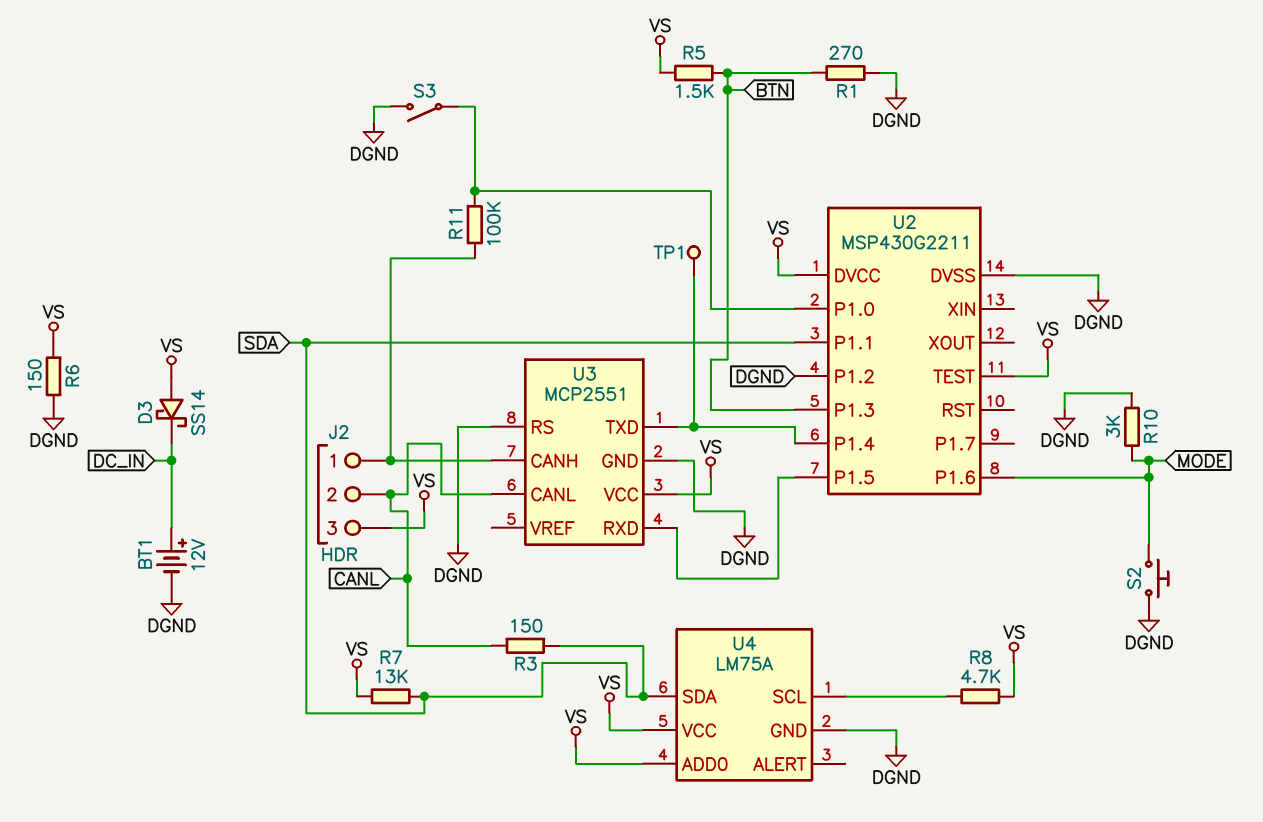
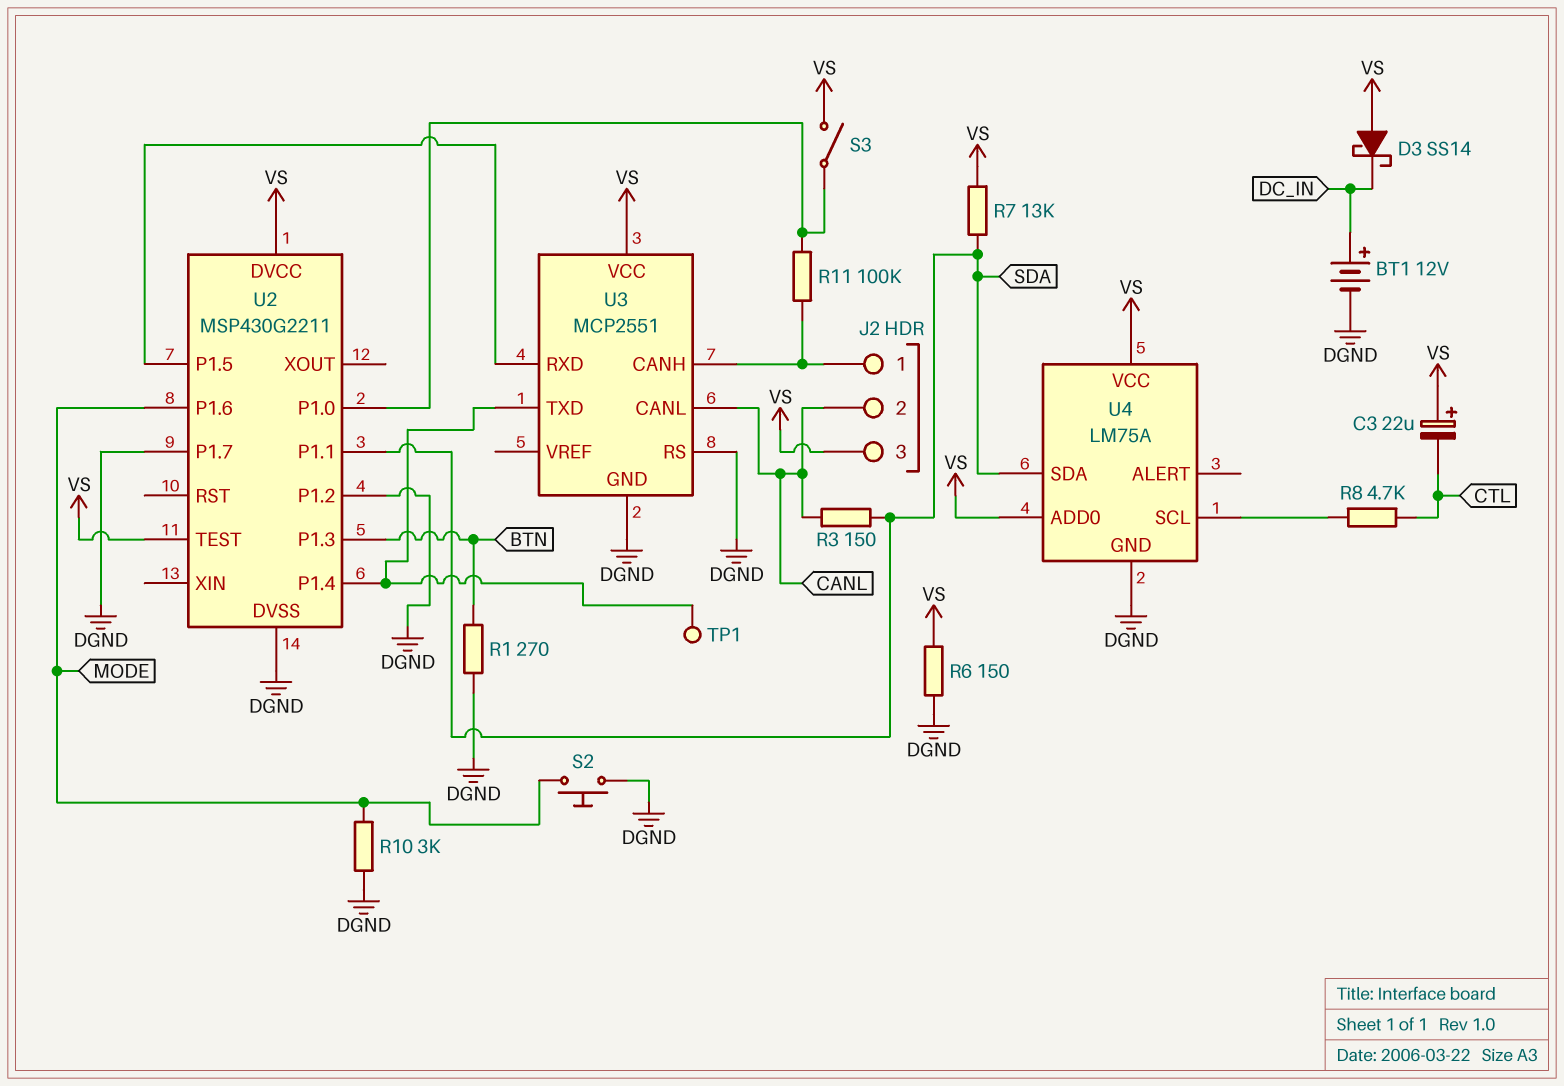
C3: none -> 22uF (plus VS, minus CTL)
R5: 1.5k (BTN, VS) -> none
R8: 4.7k (U4/SCL, VS) -> 4.7k (CTL, U4/SCL)
S3: switch (DGND, U2/P1.0) -> switch (U2/P1.0, VS)
U2 pin P1.7: none -> DGND

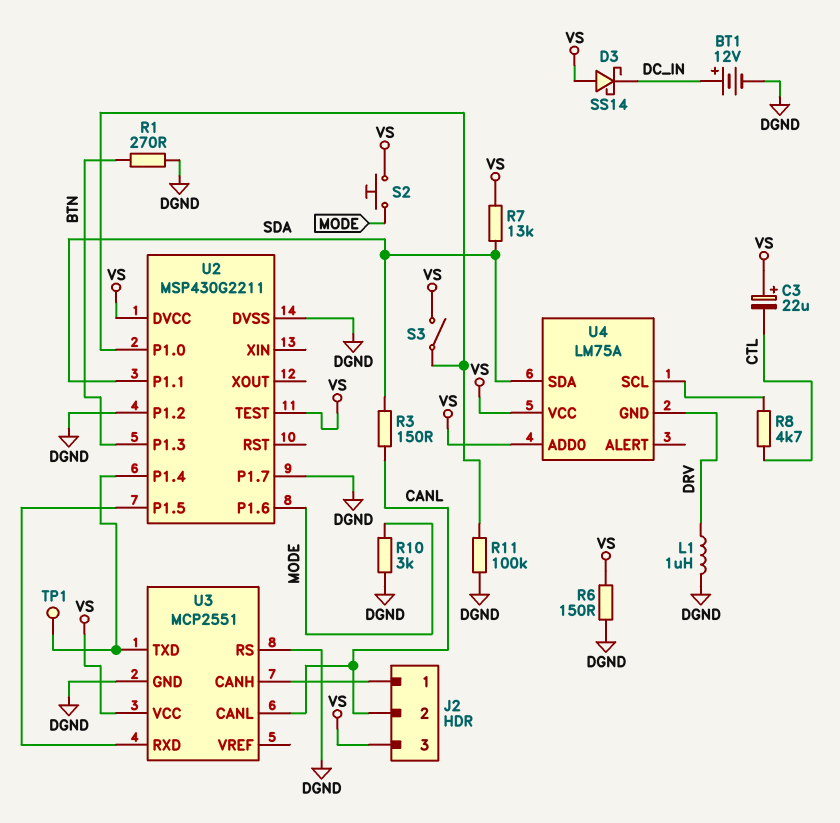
L1: none -> 1uH (DGND, DRV)
R11: 100k (J2/1, U2/P1.0) -> 100k (DGND, U2/P1.0)
S2: button (DGND, MODE) -> button (MODE, VS)
U4 pin GND: DGND -> DRV

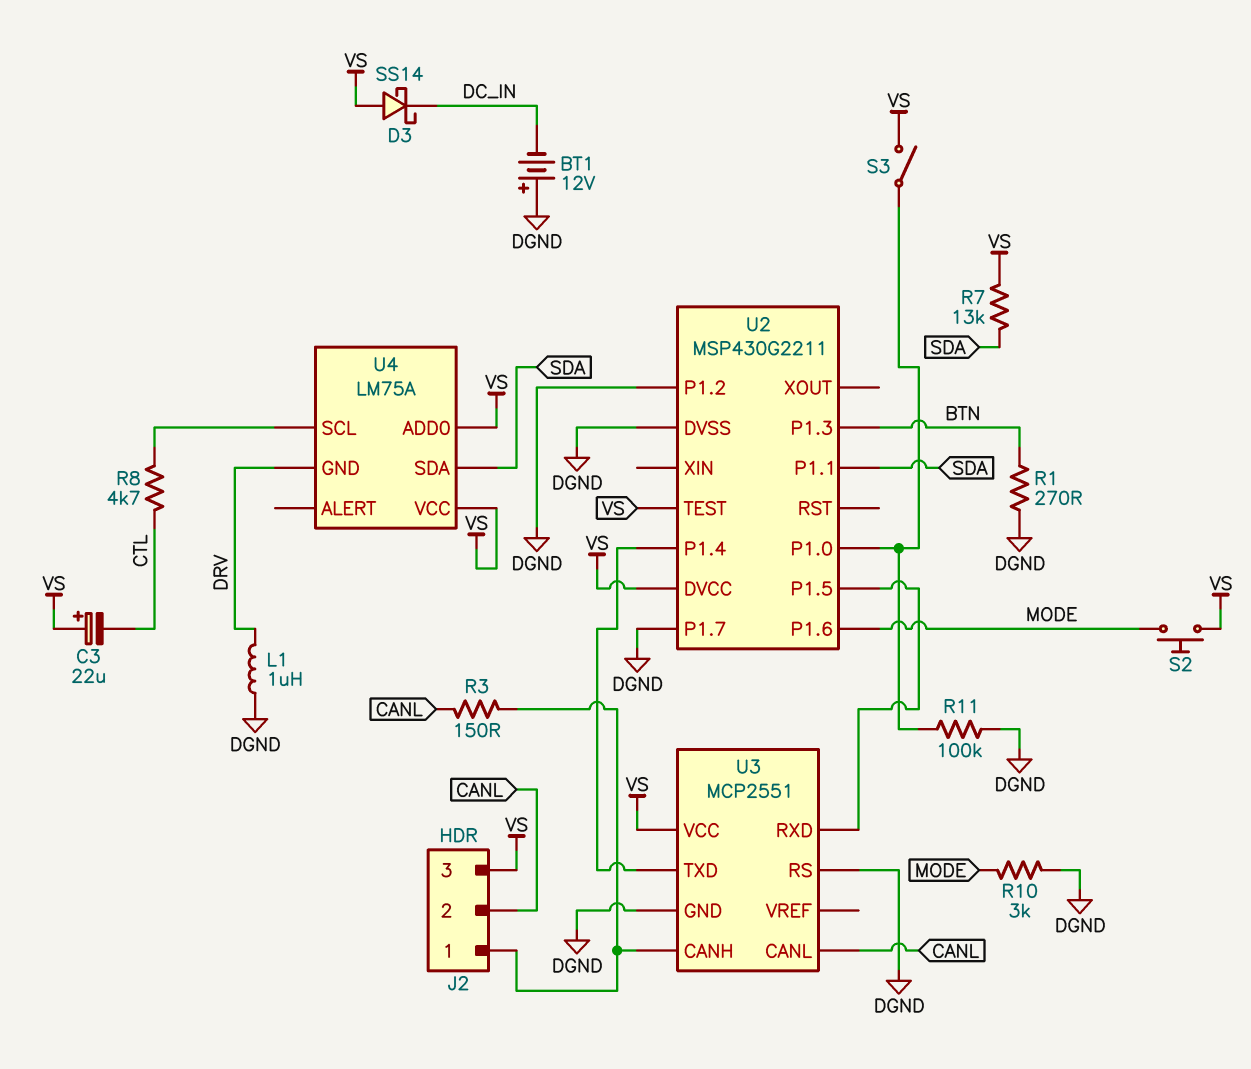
BT1: 12V (plus DC_IN, minus DGND) -> 12V (plus DGND, minus DC_IN)
R3: 150 (CANL, SDA) -> 150 (CANL, J2/1)
R6: 150 (DGND, VS) -> none
TP1: test point (U2/P1.4) -> none

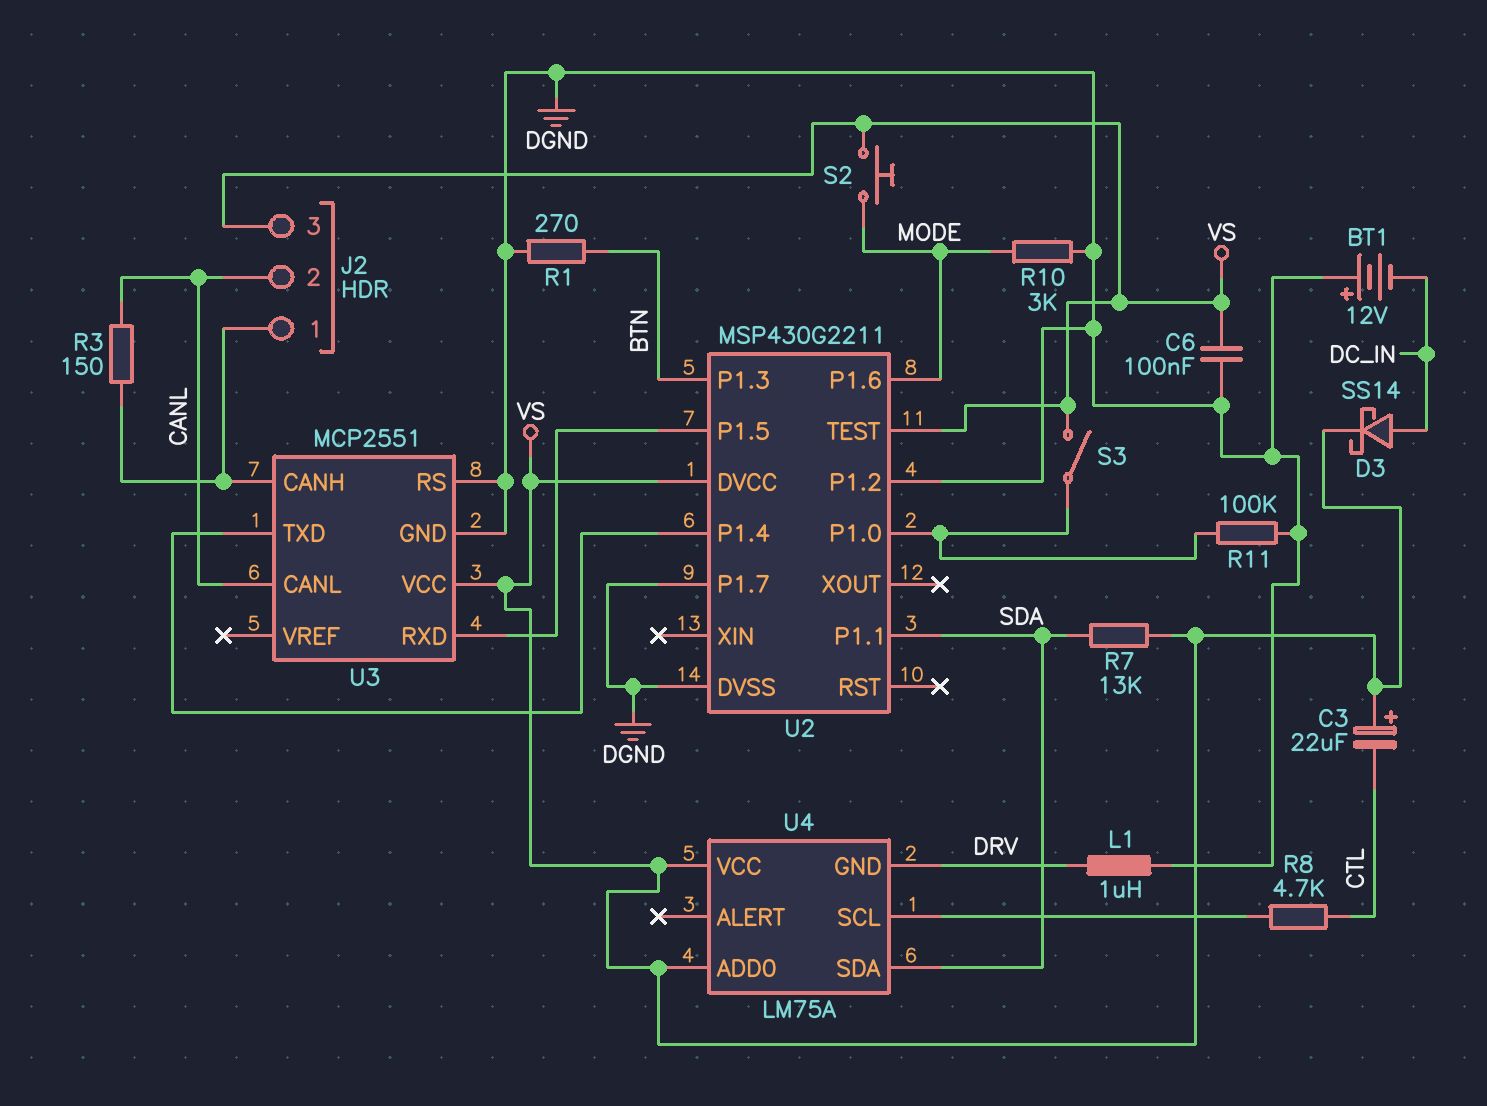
C6: none -> 100nF (DGND, VS)
D3: schottky SS14 (A VS, K DC_IN) -> schottky SS14 (A DC_IN, K VS)

